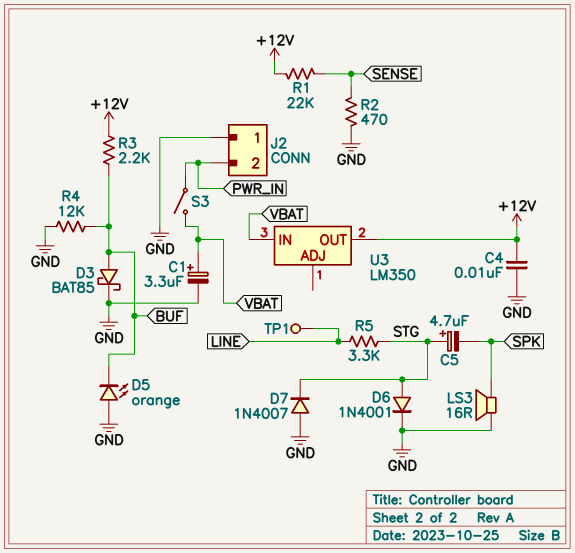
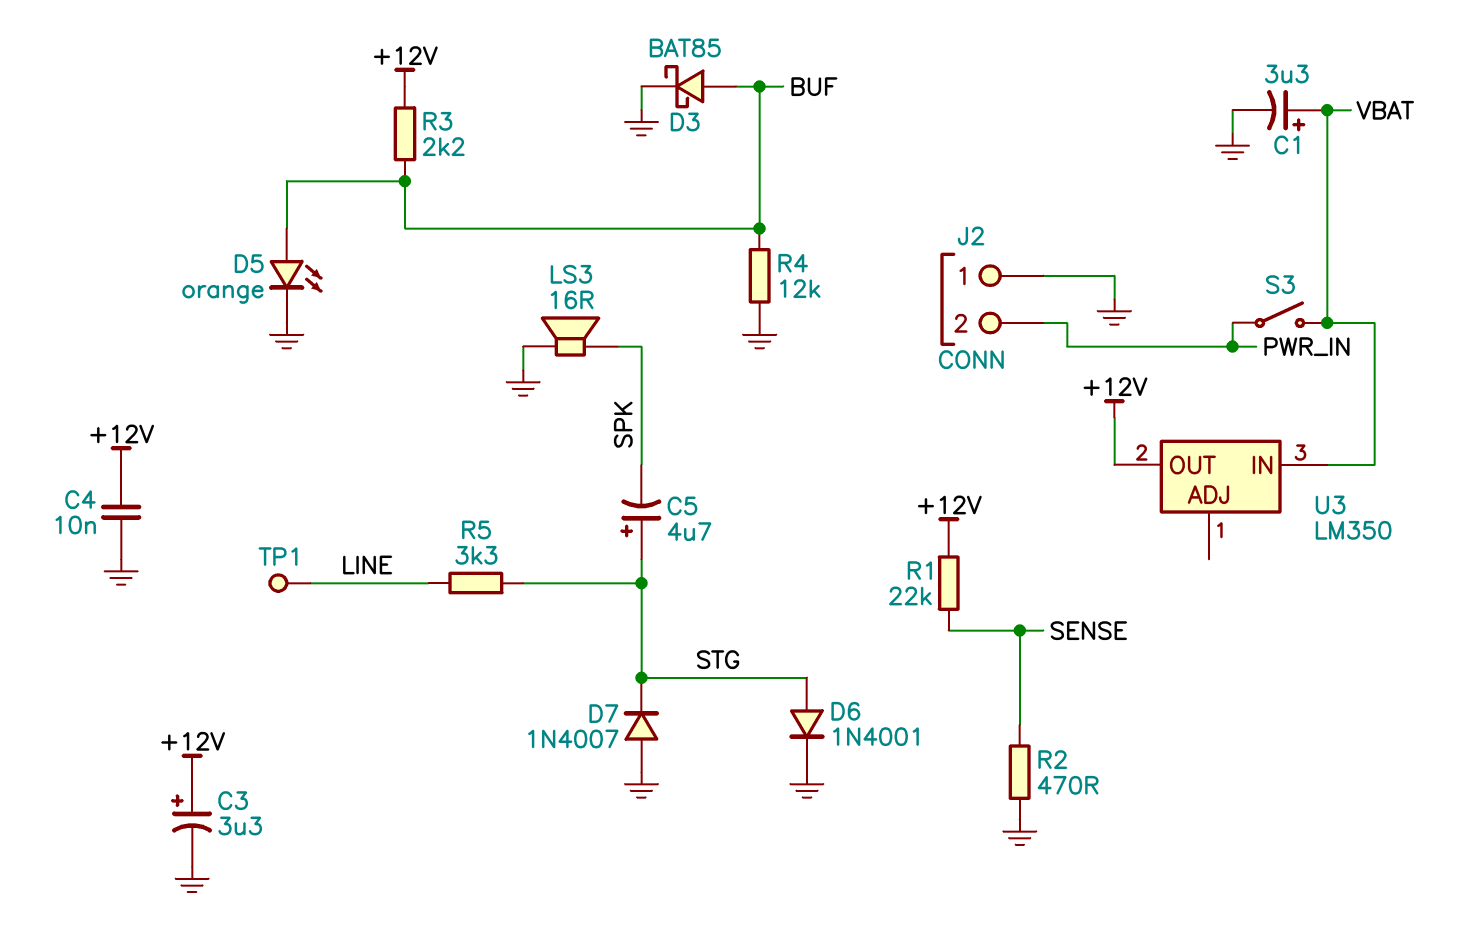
C3: none -> 3.3uF (plus +12V, minus GND)
D5: LED orange (A GND, K BUF) -> LED orange (A BUF, K GND)

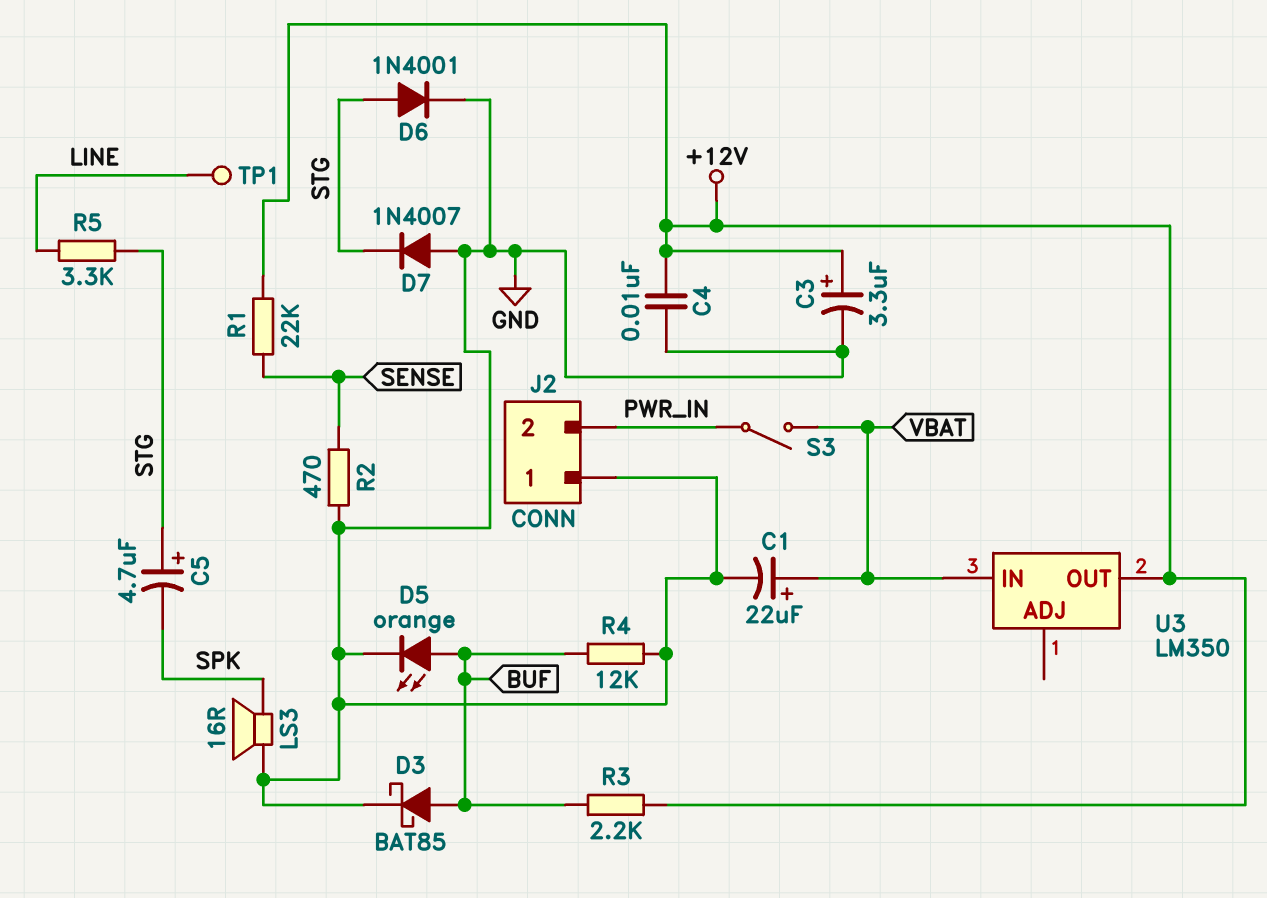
C1: 3.3uF (plus VBAT, minus GND) -> 22uF (plus VBAT, minus GND)

